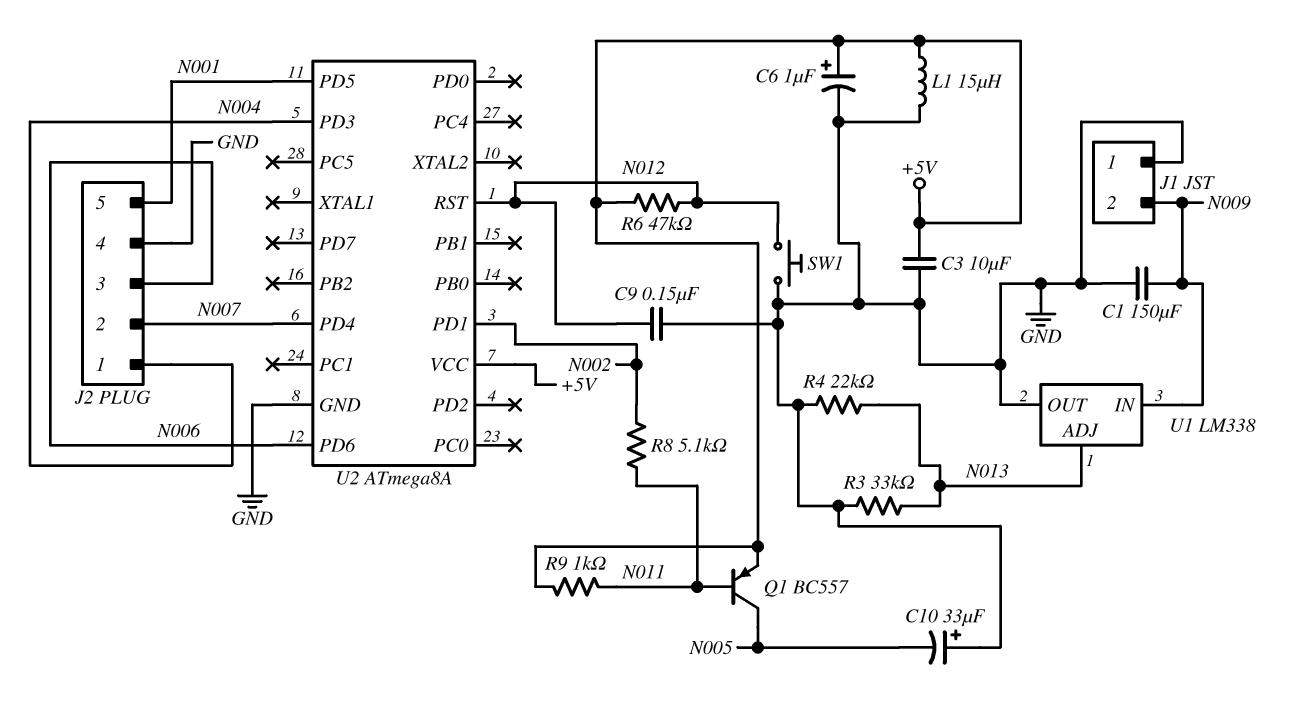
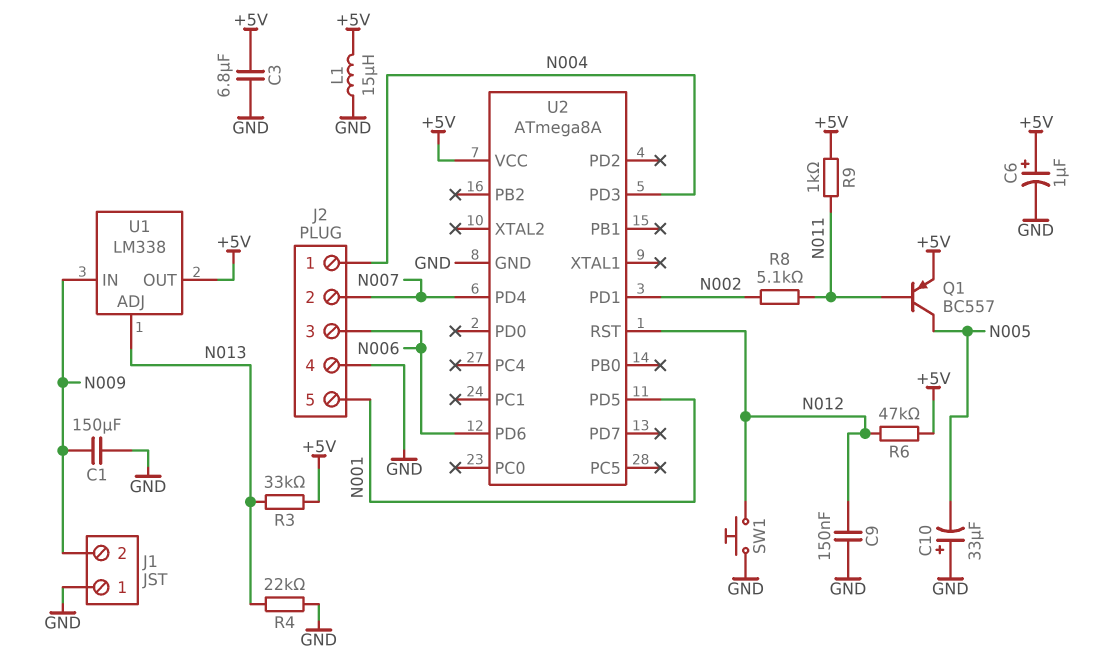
C3: 10uF (+5V, GND) -> 6.8uF (+5V, GND)
R3: 33k (GND, N013) -> 33k (+5V, N013)
U1 pin OUT: GND -> +5V

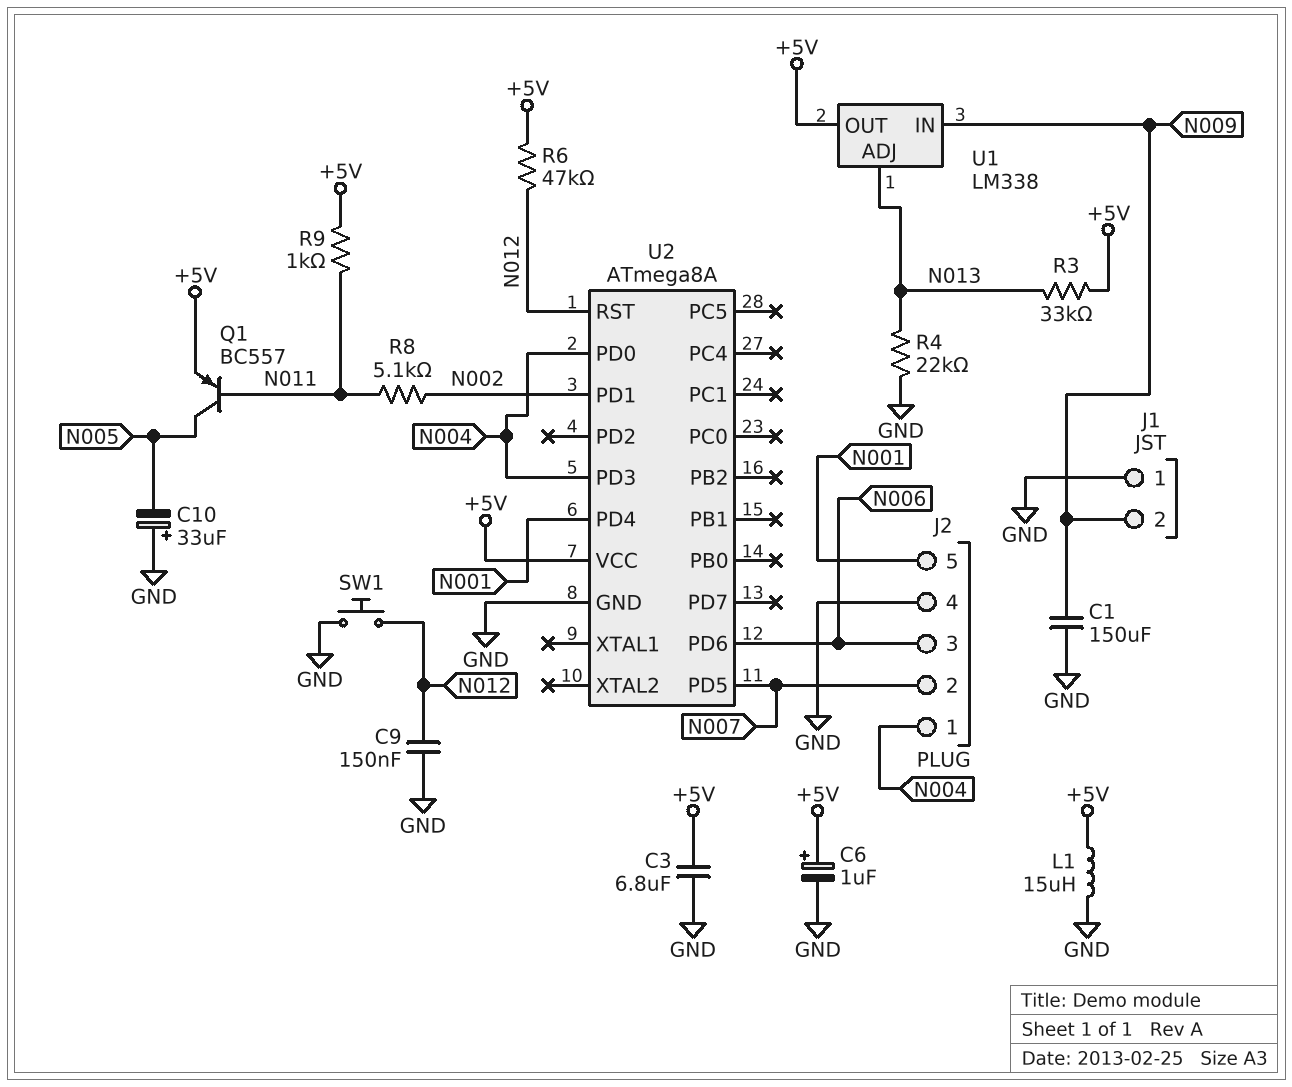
U2 pin PD0: none -> N004
U2 pin PD4: N007 -> N001
U2 pin PD5: N001 -> N007

